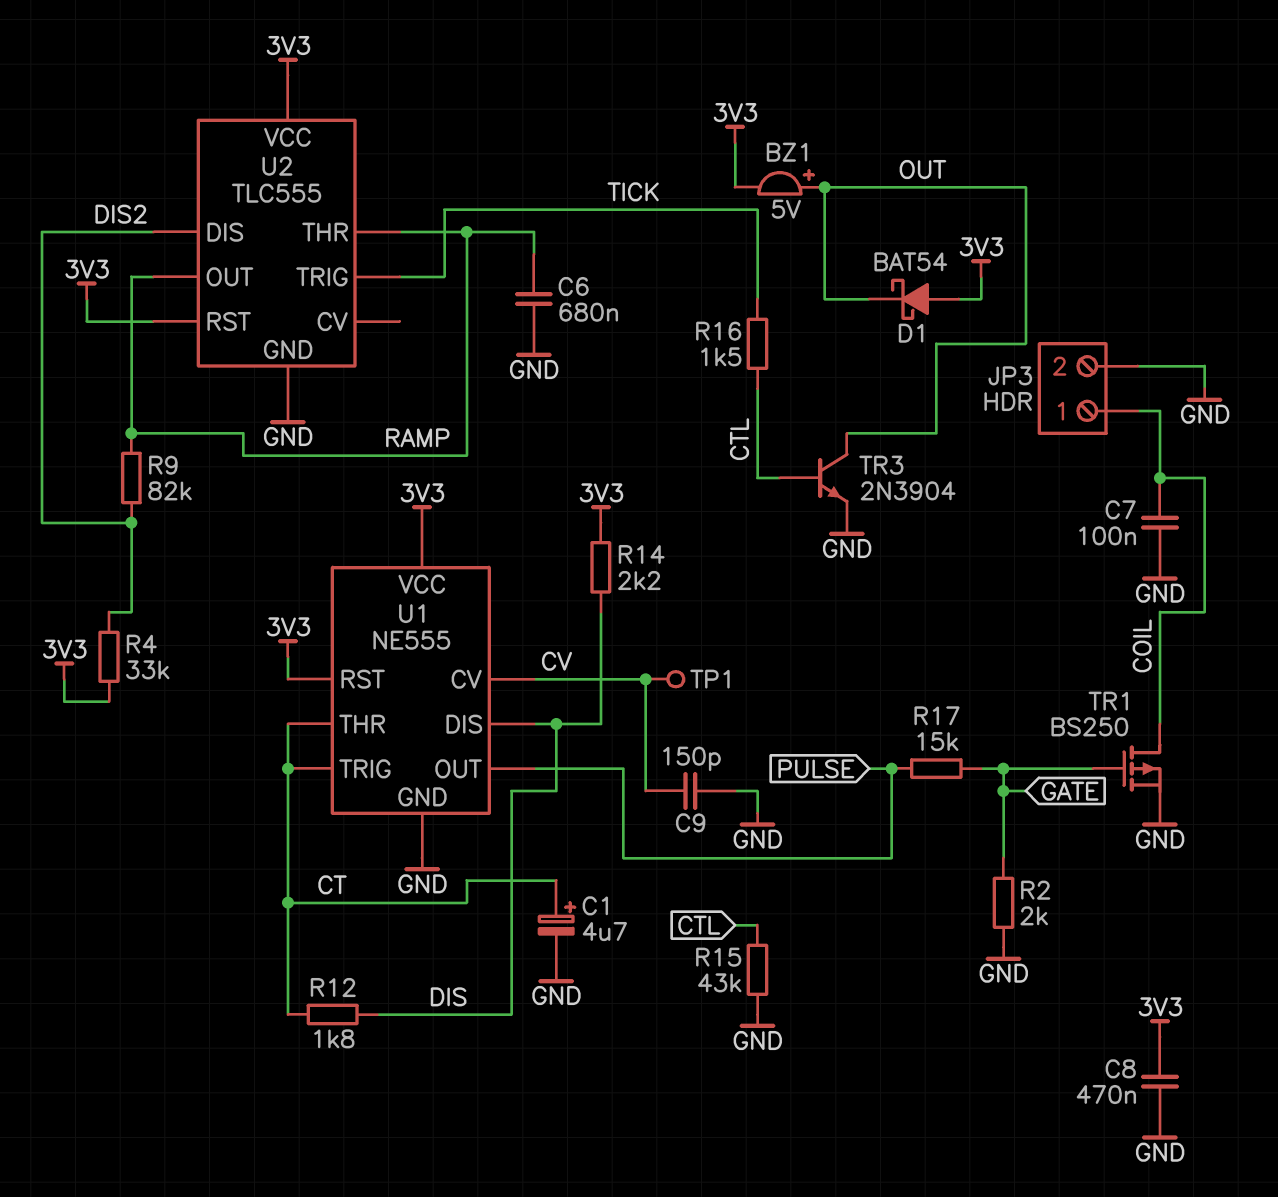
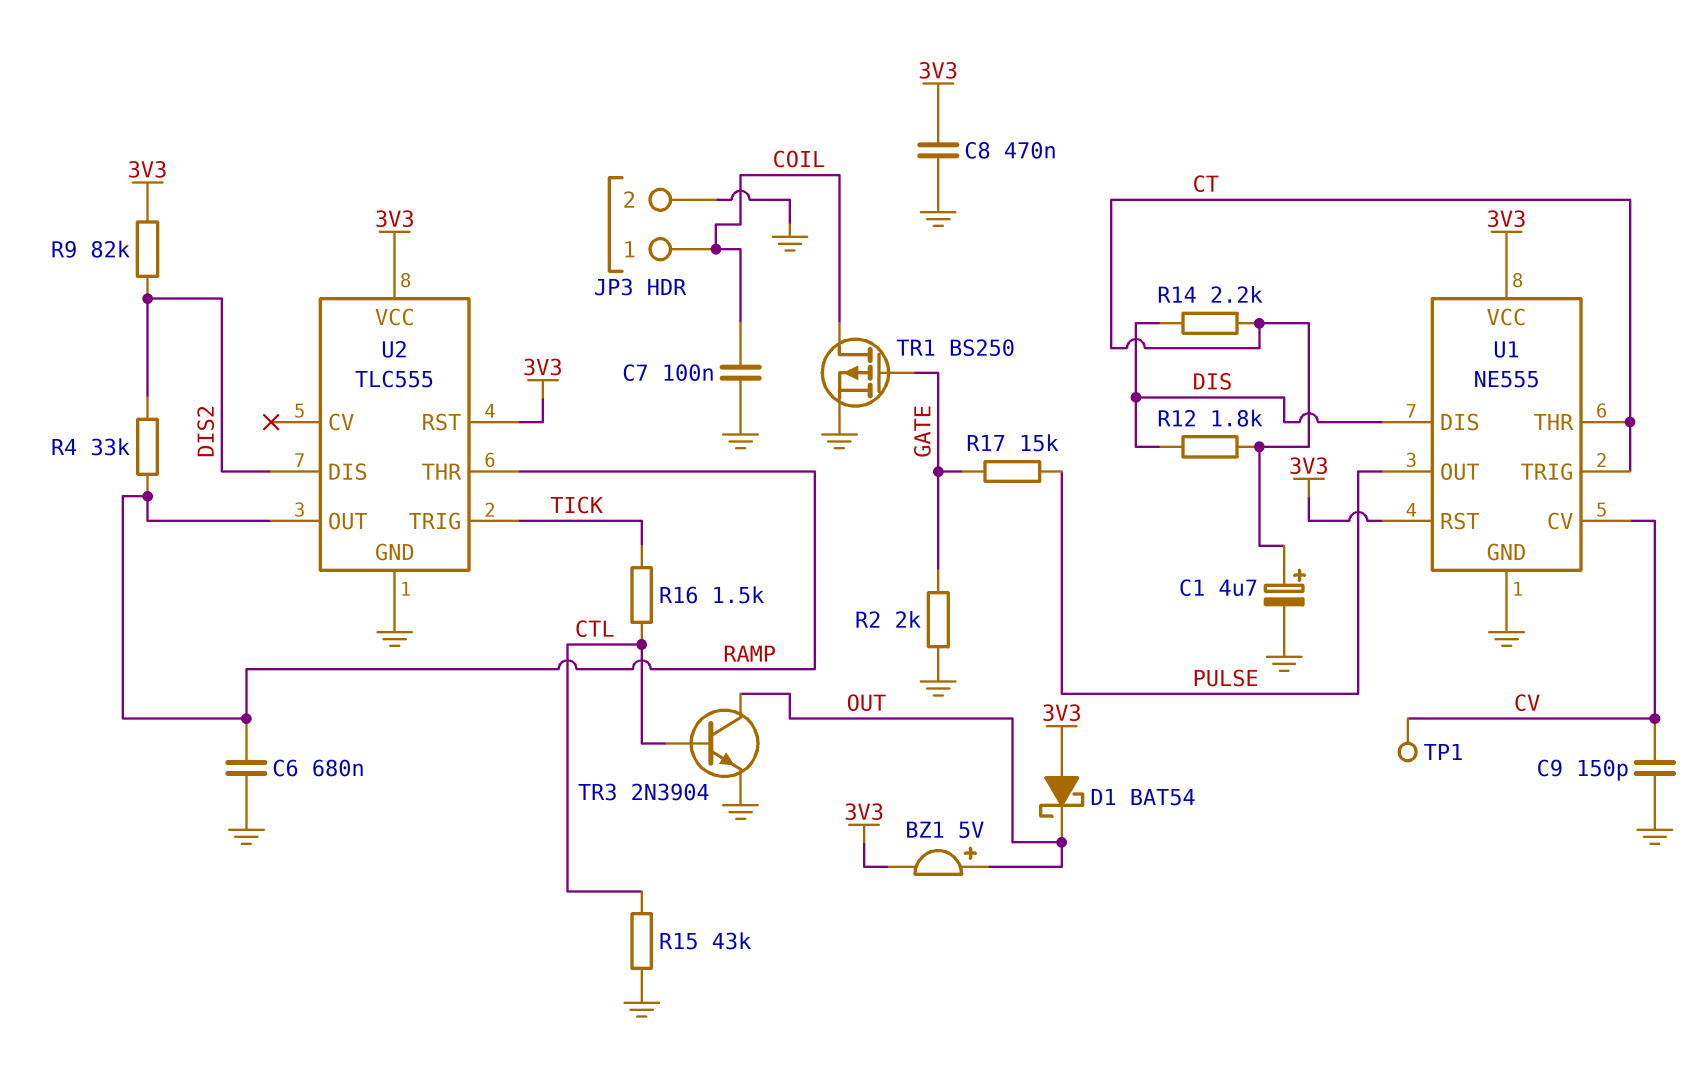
R4: 33k (3V3, DIS2) -> 33k (DIS2, RAMP)
R9: 82k (DIS2, RAMP) -> 82k (3V3, DIS2)
R14: 2.2k (3V3, DIS) -> 2.2k (CT, DIS)

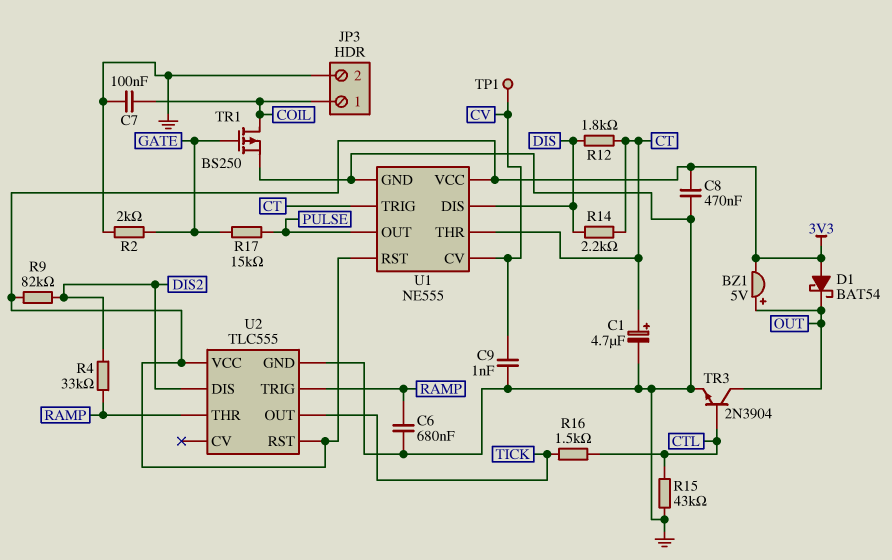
C9: 150pF (CV, GND) -> 1nF (CV, GND)
U2 pin OUT: RAMP -> TICK
U2 pin TRIG: TICK -> RAMP

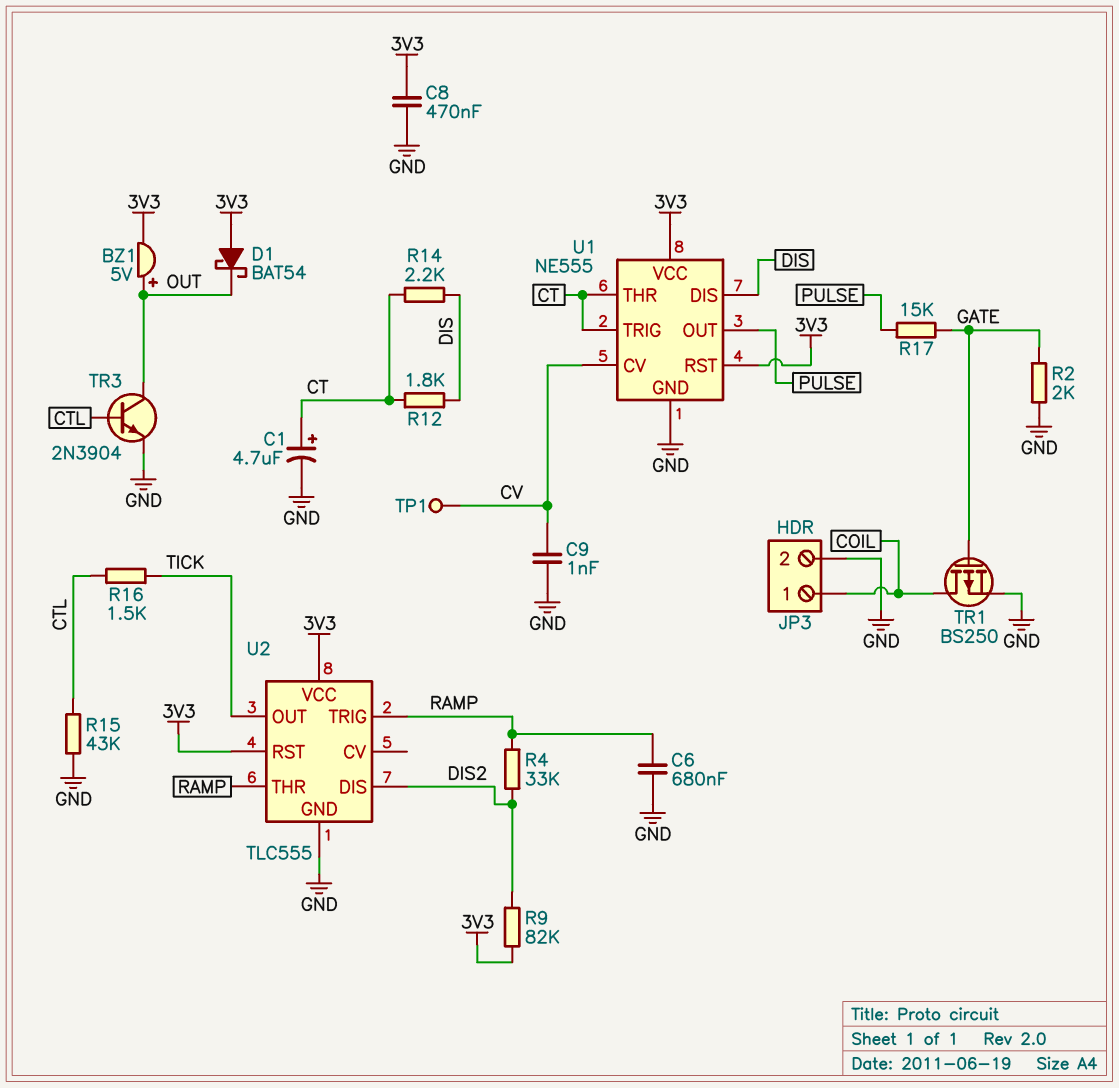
C7: 100nF (COIL, GND) -> none

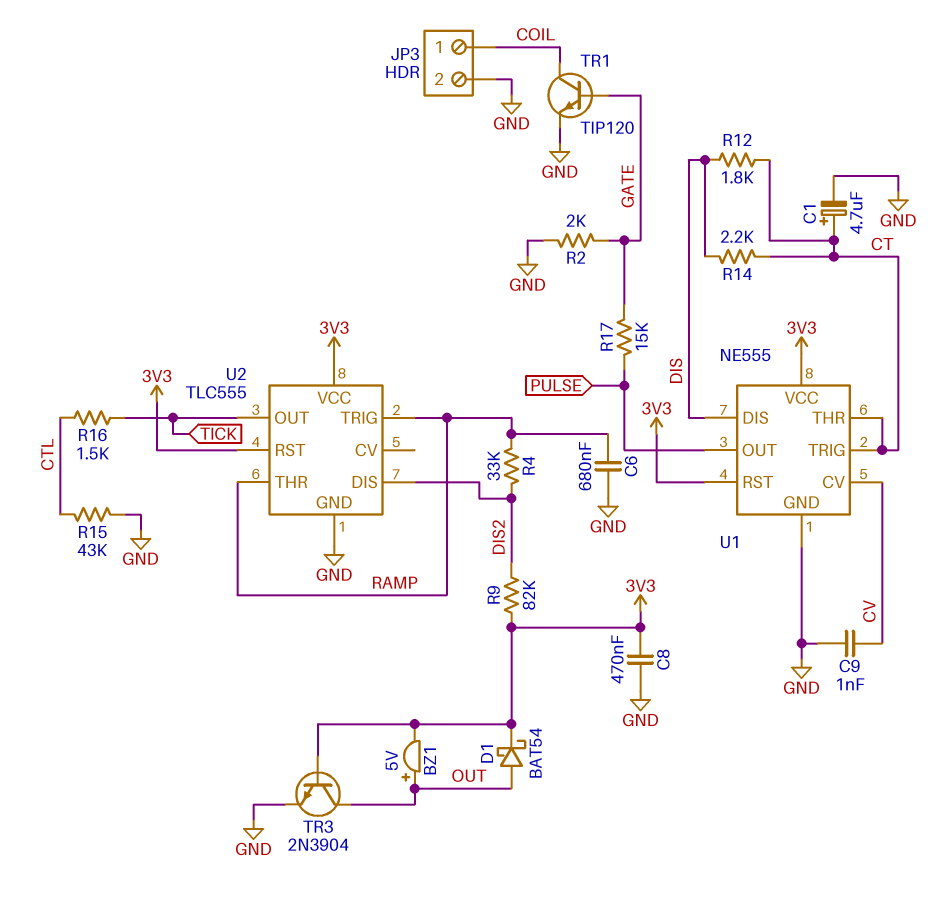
D1: schottky BAT54 (A 3V3, K OUT) -> schottky BAT54 (A OUT, K 3V3)
TP1: test point (CV) -> none
TR1: PMOS BS250 (G GATE, D COIL, S GND) -> NPN TIP120 (B GATE, C COIL, E GND)
TR3: NPN 2N3904 (B CTL, C OUT, E GND) -> NPN 2N3904 (B 3V3, C OUT, E GND)

